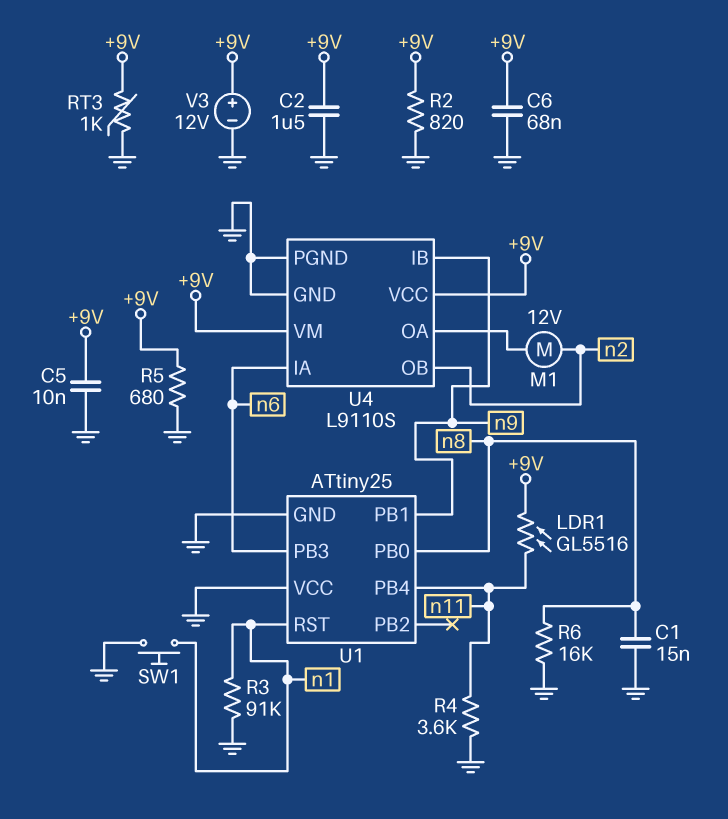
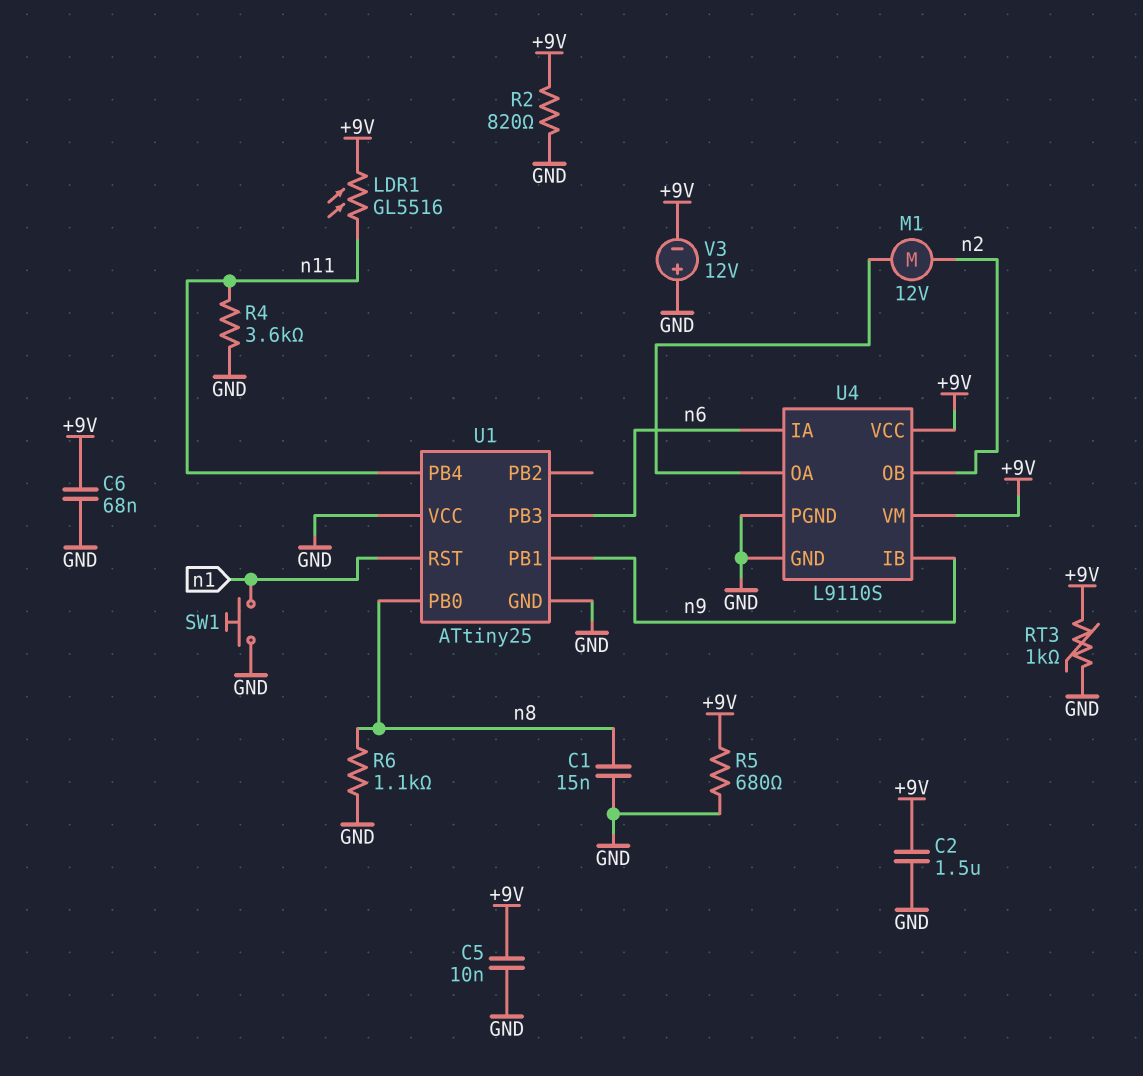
R3: 91k (GND, n1) -> none
R6: 16k (GND, n8) -> 1.1k (GND, n8)
V3: 12V (plus +9V, minus GND) -> 12V (plus GND, minus +9V)

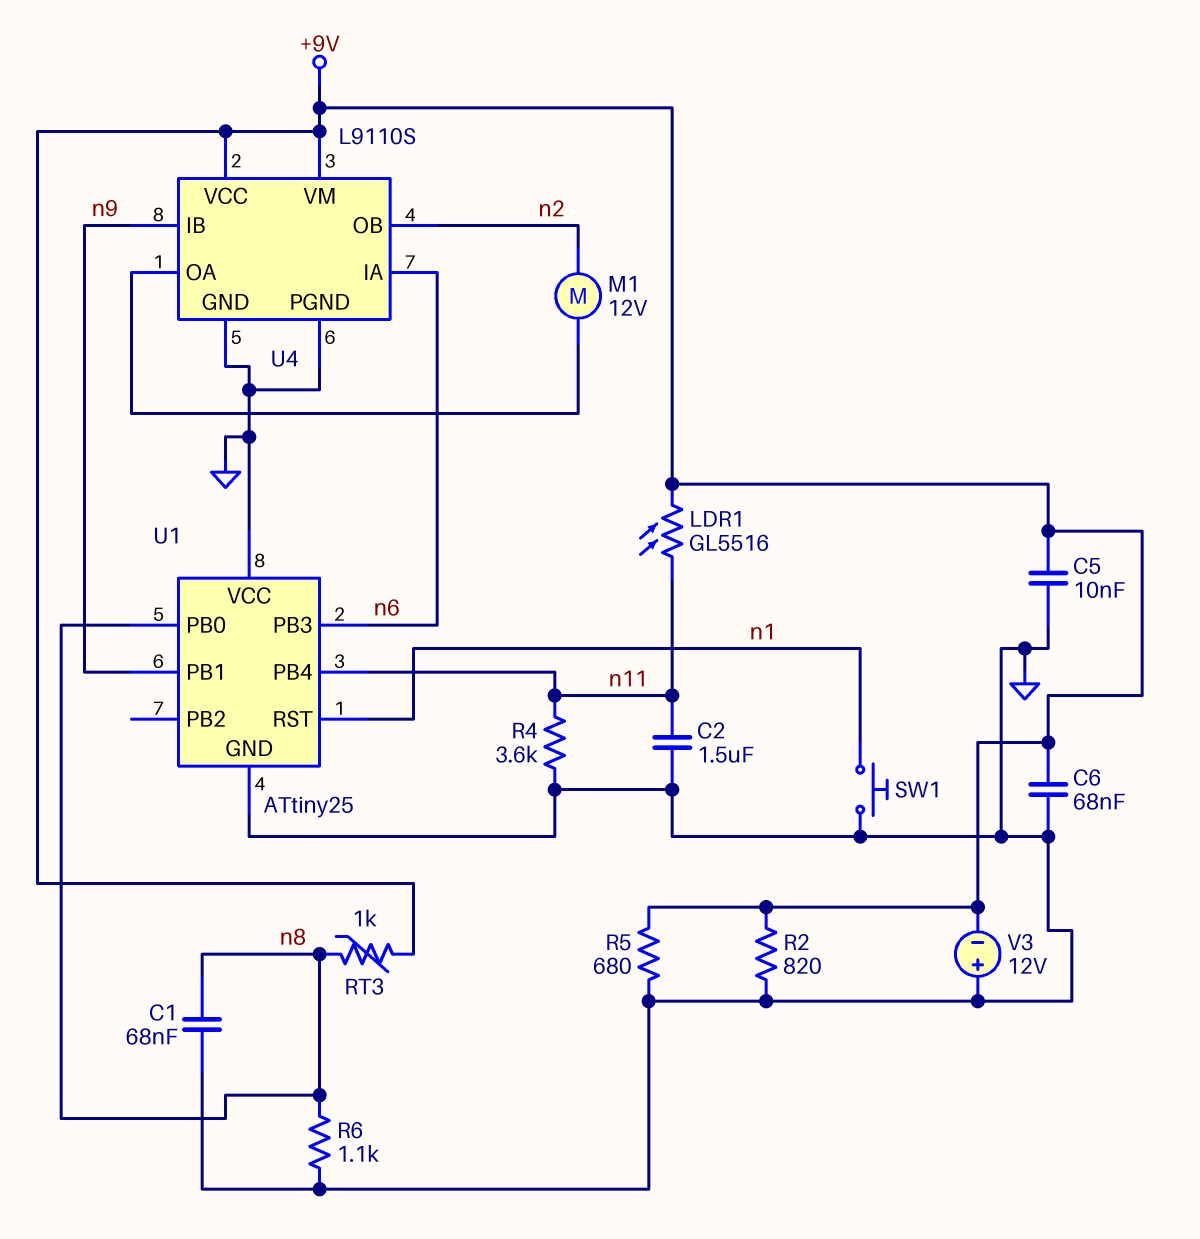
C1: 15nF (GND, n8) -> 68nF (GND, n8)
C2: 1.5uF (+9V, GND) -> 1.5uF (GND, n11)
RT3: 1k (+9V, GND) -> 1k (+9V, n8)

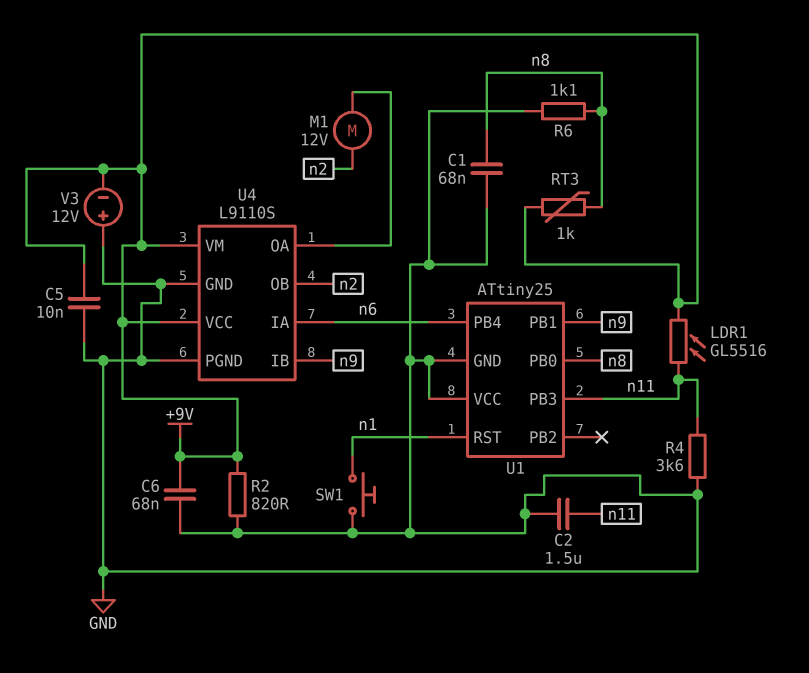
R5: 680 (+9V, GND) -> none
U1 pin PB3: n6 -> n11
U1 pin PB4: n11 -> n6

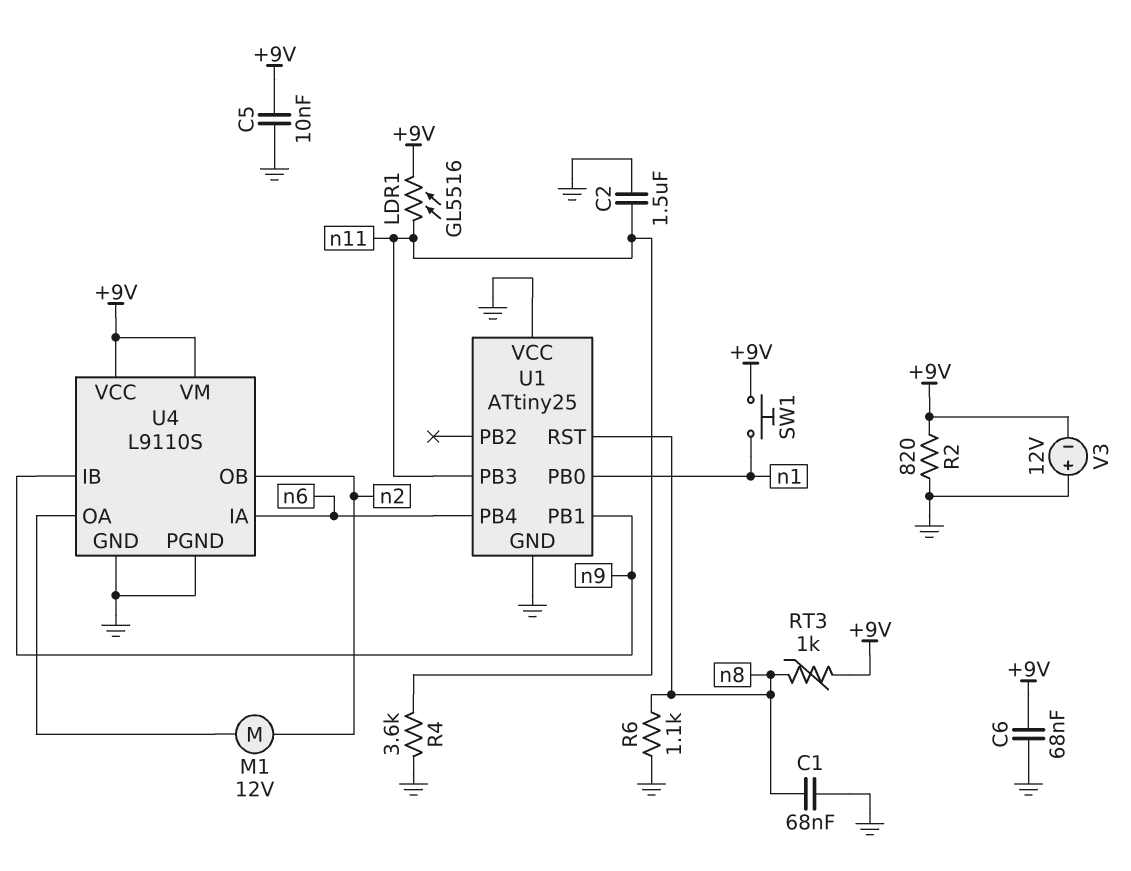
SW1: button (GND, n1) -> button (+9V, n1)
U1 pin PB0: n8 -> n1
U1 pin RST: n1 -> n8

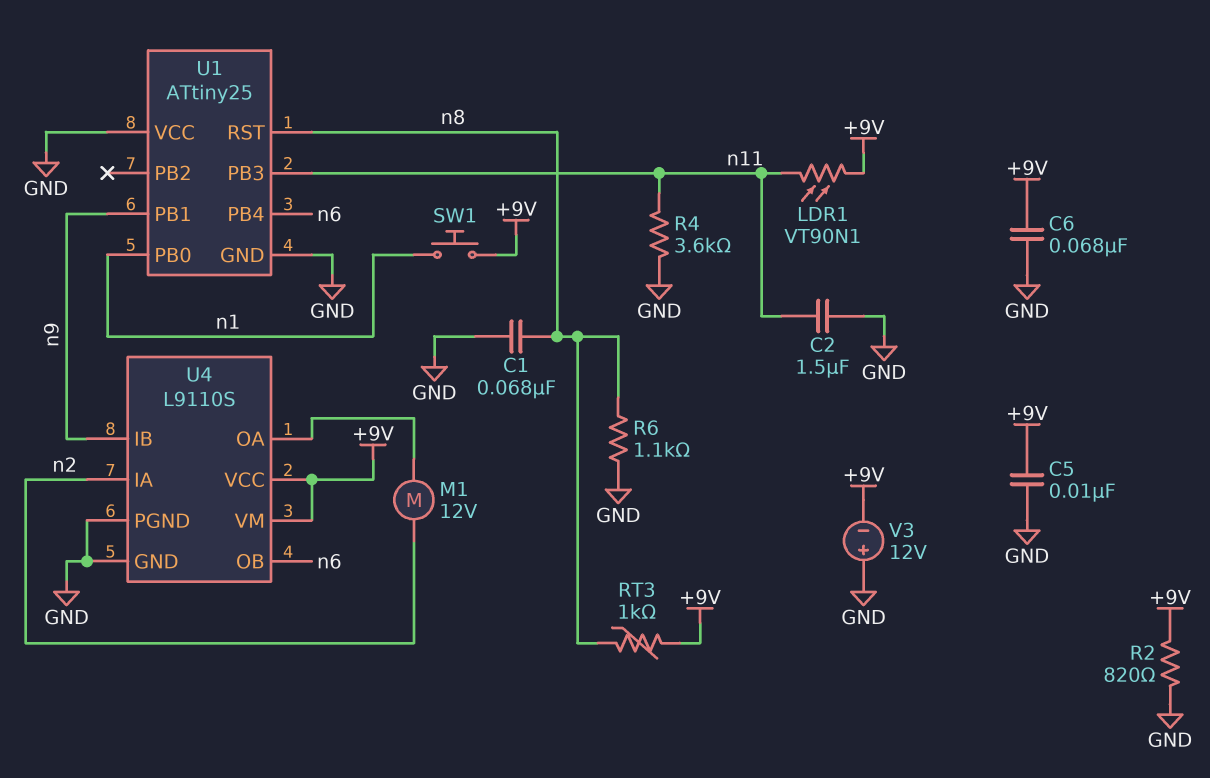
LDR1: GL5516 (+9V, n11) -> VT90N1 (+9V, n11)
U4 pin IA: n6 -> n2
U4 pin OB: n2 -> n6

